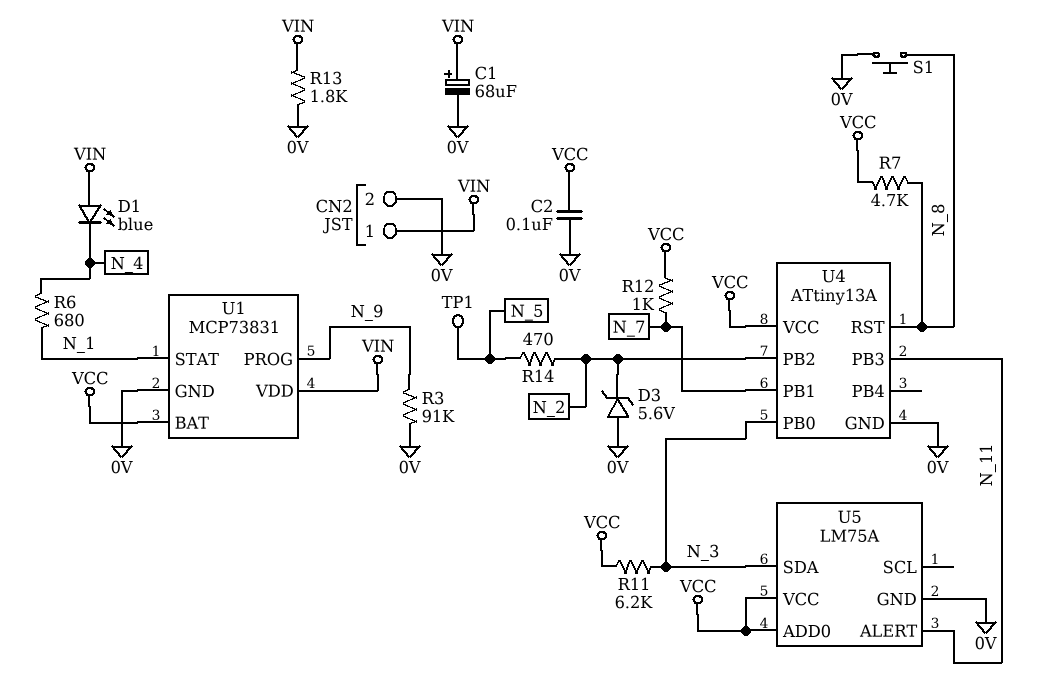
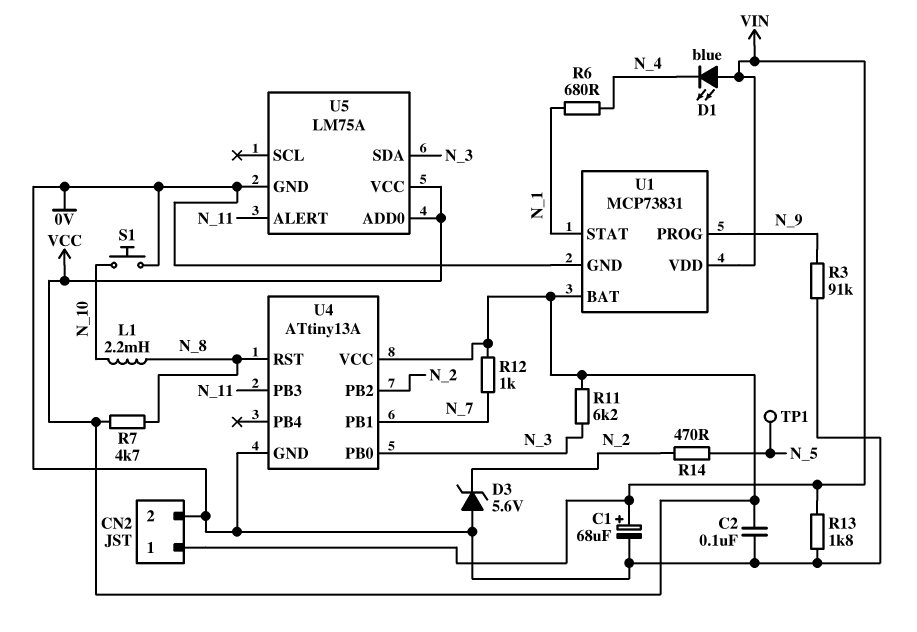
L1: none -> 2.2mH (N_8, N_10)
S1: button (0V, N_8) -> button (0V, N_10)

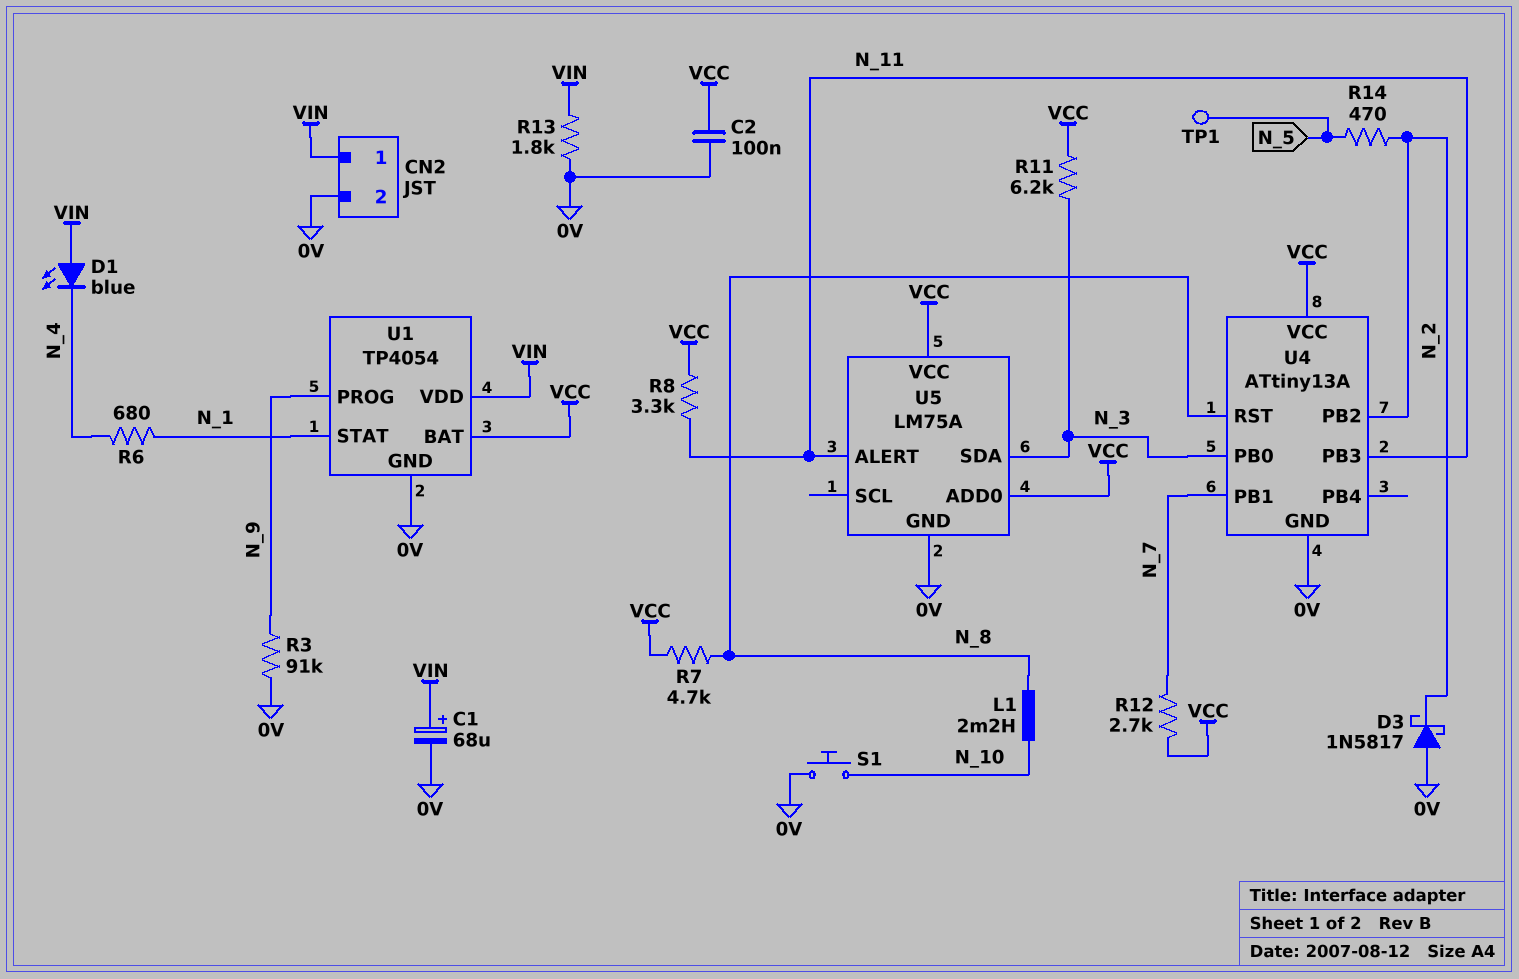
D3: zener 5.6V (A 0V, K N_2) -> schottky 1N5817 (A 0V, K N_2)
R8: none -> 3.3k (N_11, VCC)
R12: 1k (N_7, VCC) -> 2.7k (N_7, VCC)
U1: MCP73831 -> TP4054

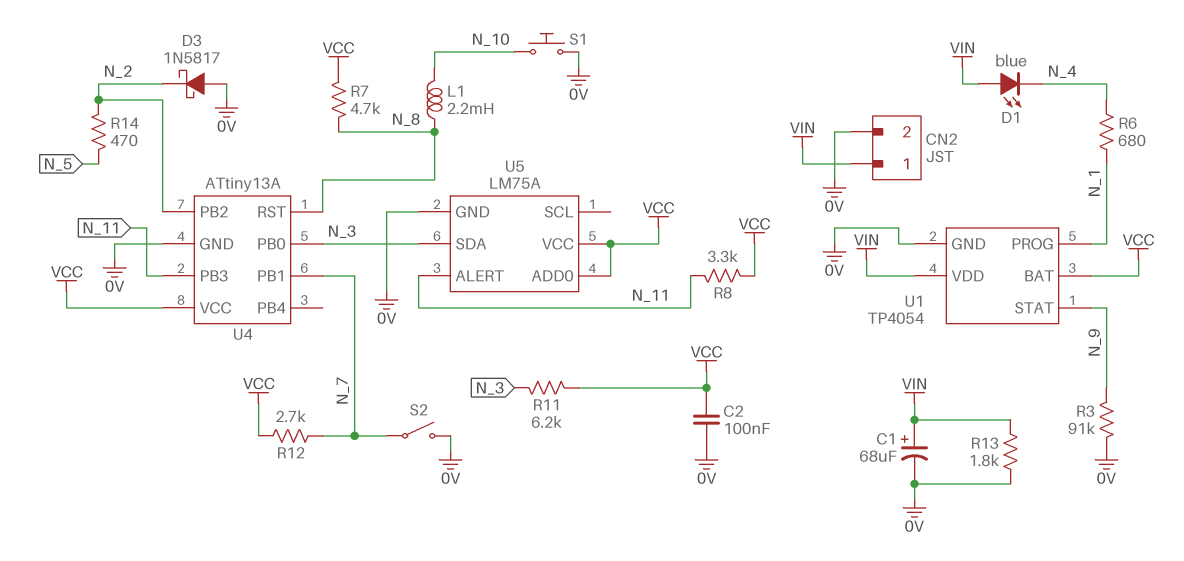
S2: none -> switch (0V, N_7)
TP1: test point (N_5) -> none
U1 pin PROG: N_9 -> N_1
U1 pin STAT: N_1 -> N_9

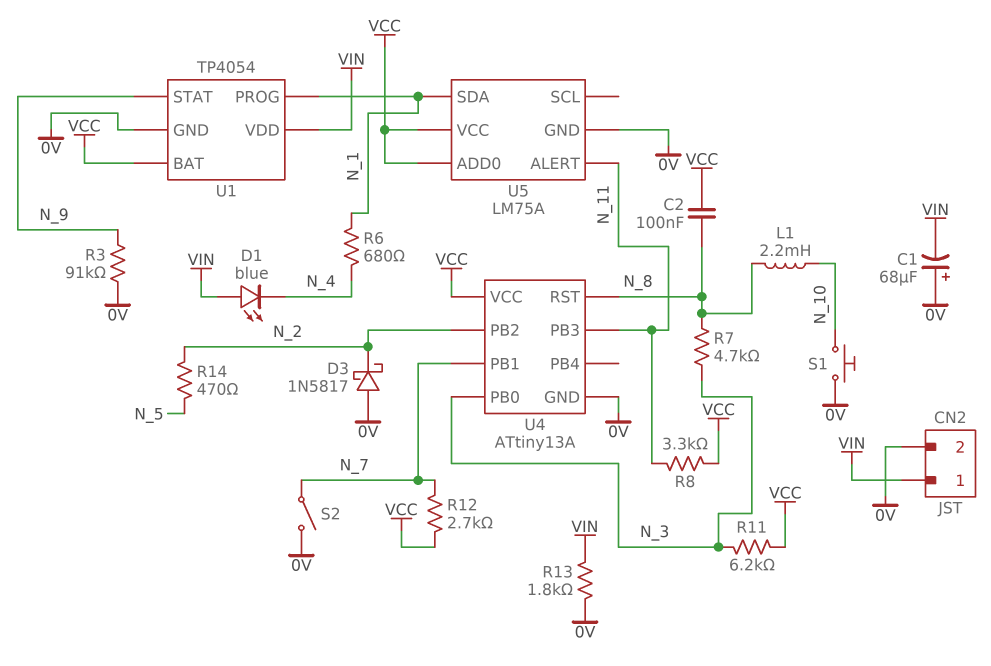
C1: 68uF (plus VIN, minus 0V) -> 68uF (plus 0V, minus VIN)
C2: 100nF (0V, VCC) -> 100nF (N_8, VCC)
R7: 4.7k (N_8, VCC) -> 4.7k (N_3, N_8)
U5 pin SDA: N_3 -> N_1

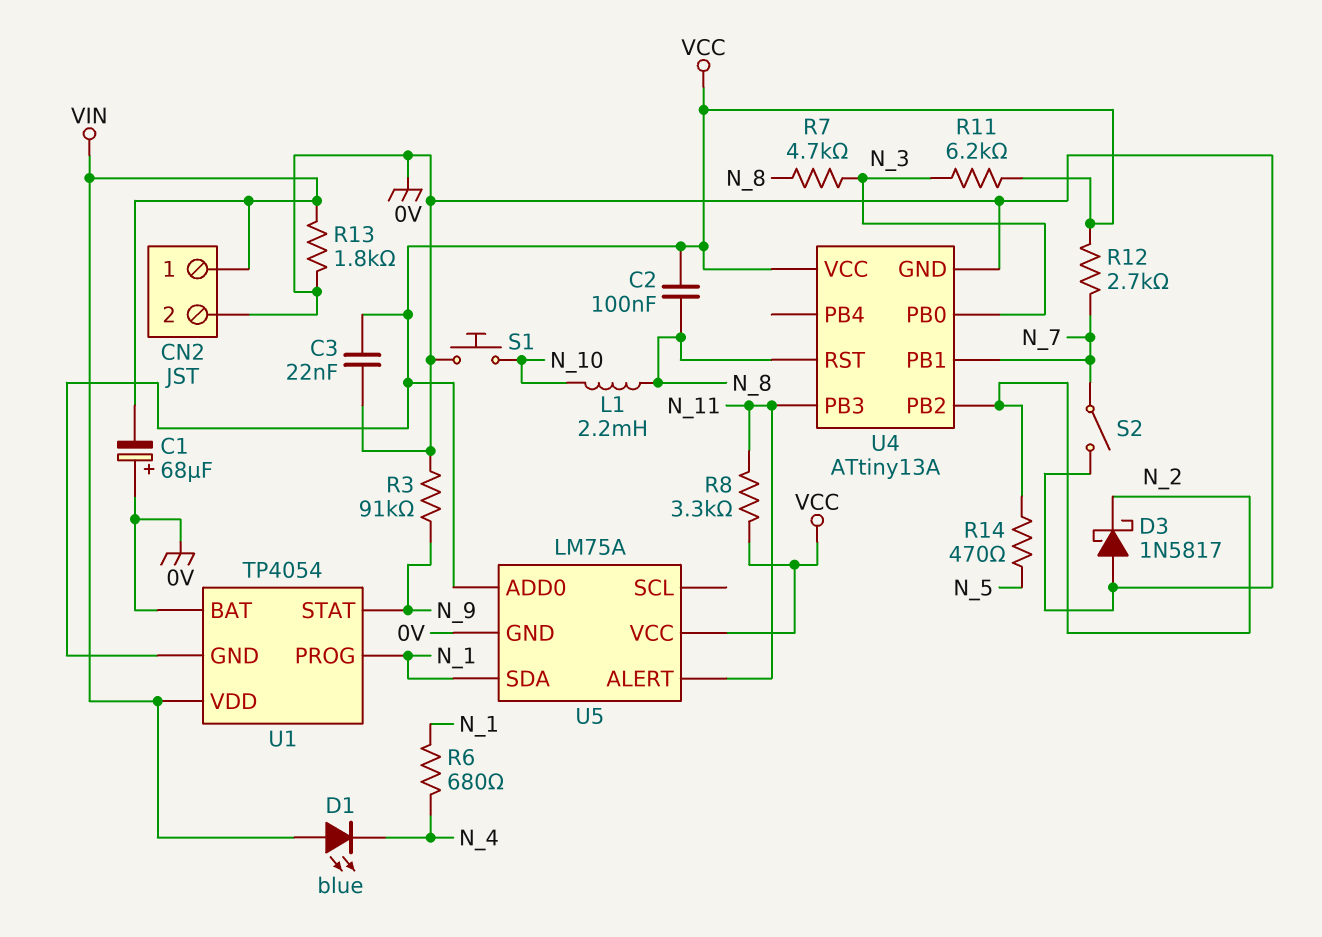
C3: none -> 22nF (0V, VCC)
U1 pin BAT: VCC -> 0V
U1 pin GND: 0V -> VCC

